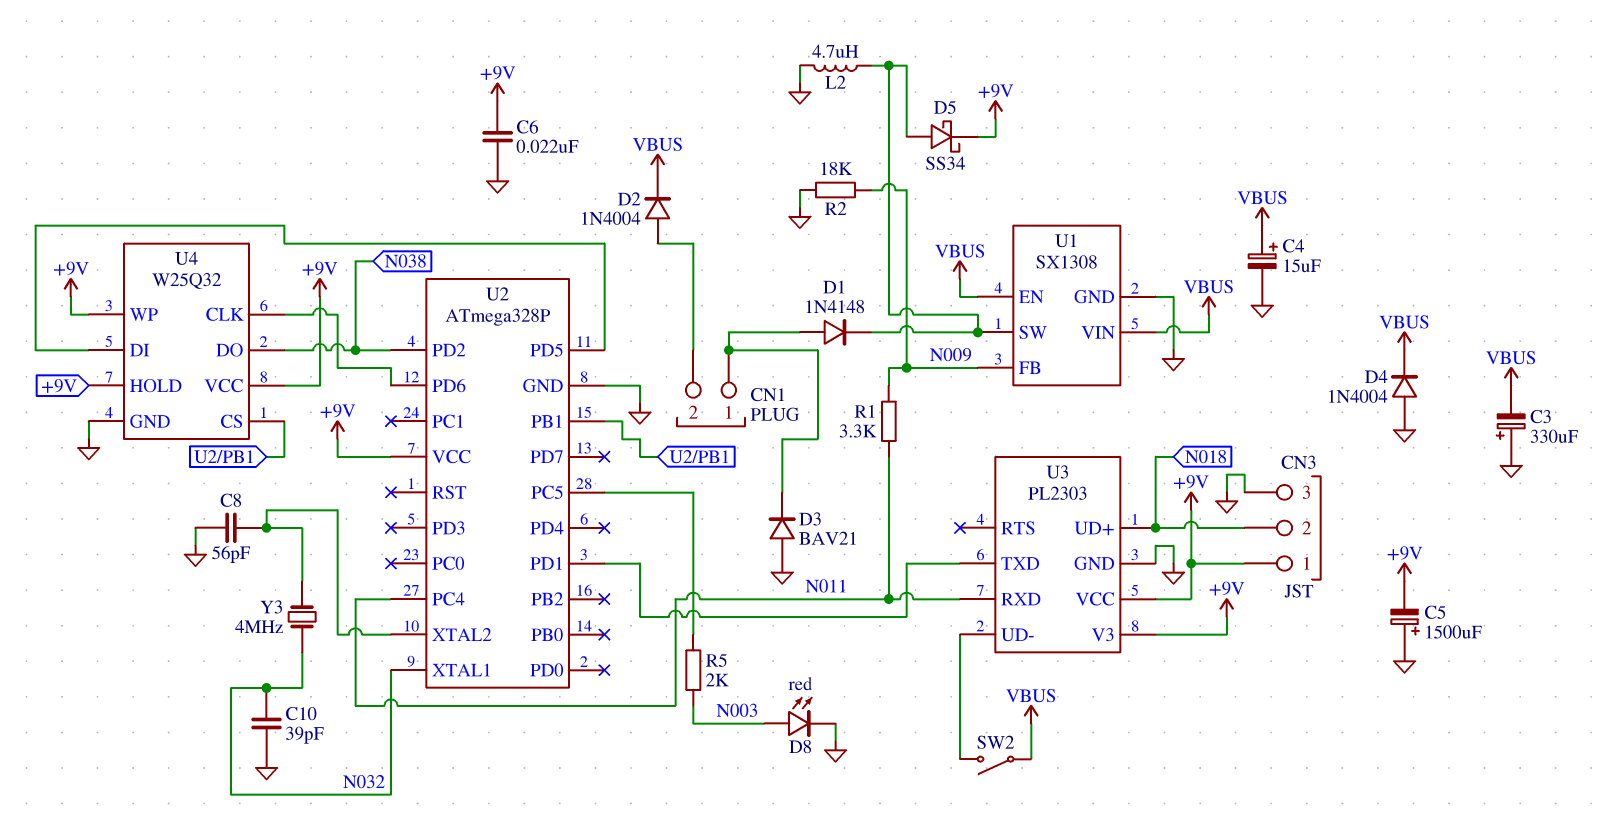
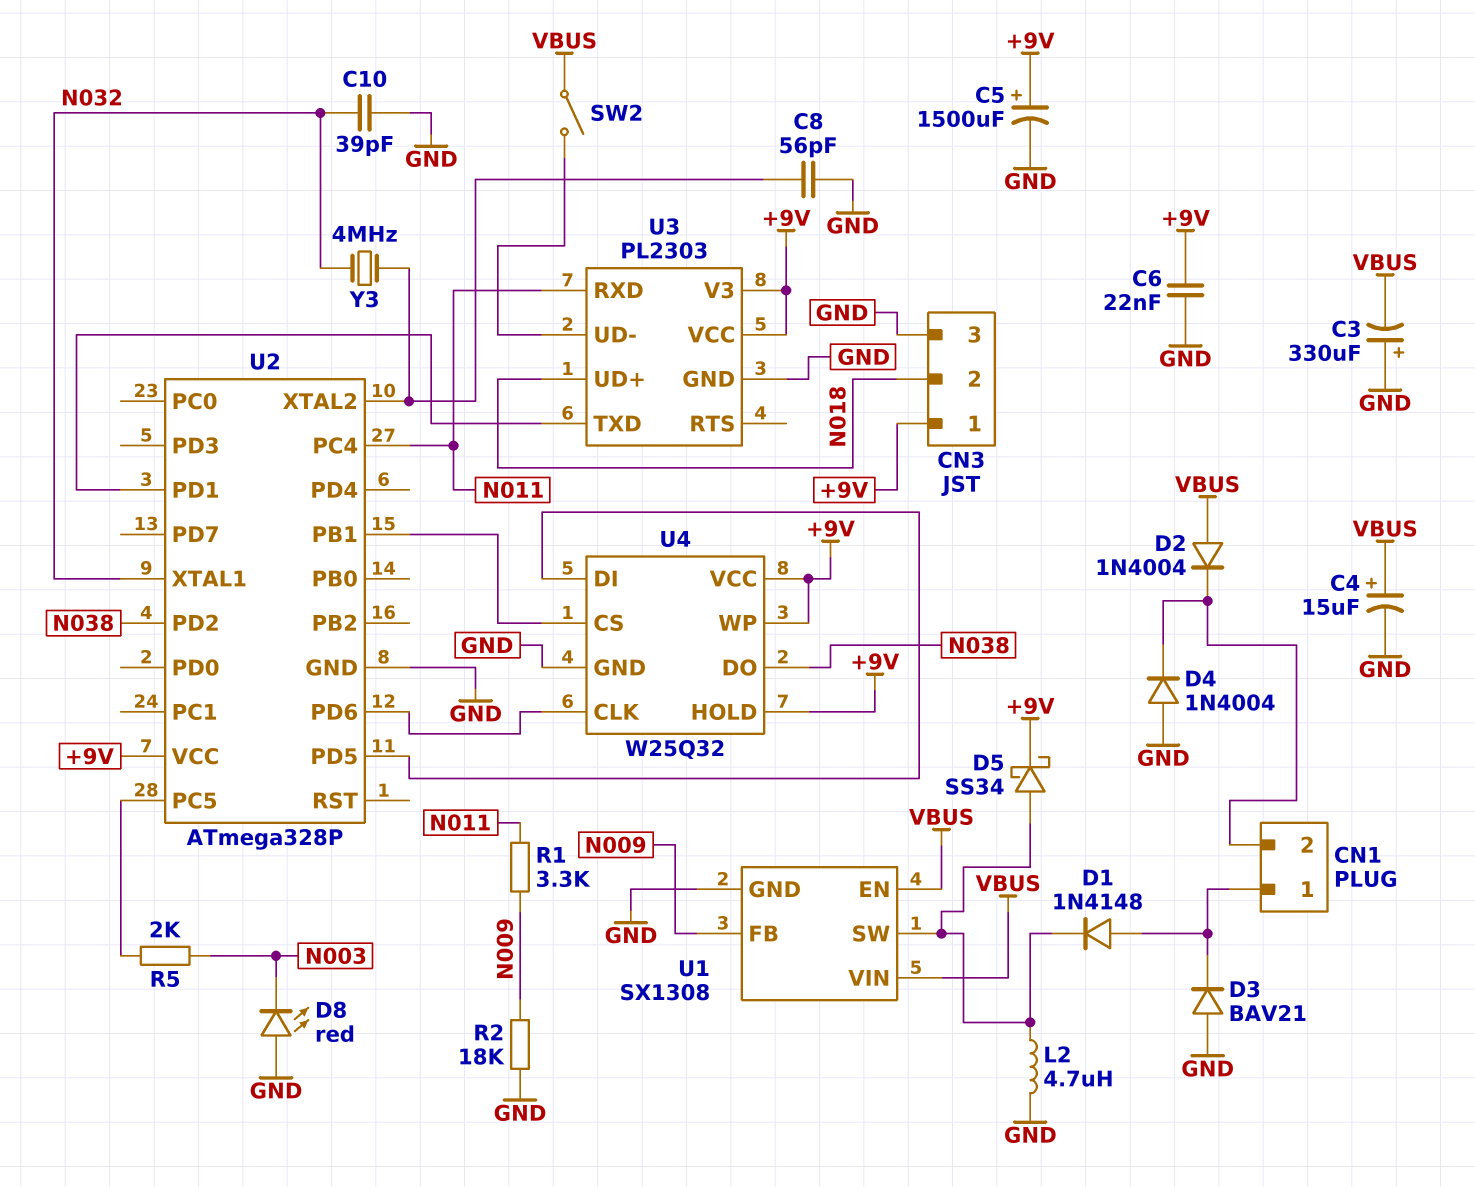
C5: 1500uF (plus GND, minus +9V) -> 1500uF (plus +9V, minus GND)
D2: diode 1N4004 (A CN1/2, K VBUS) -> diode 1N4004 (A VBUS, K CN1/2)
D4: diode 1N4004 (A GND, K VBUS) -> diode 1N4004 (A GND, K CN1/2)
D8: LED red (A N003, K GND) -> LED red (A GND, K N003)

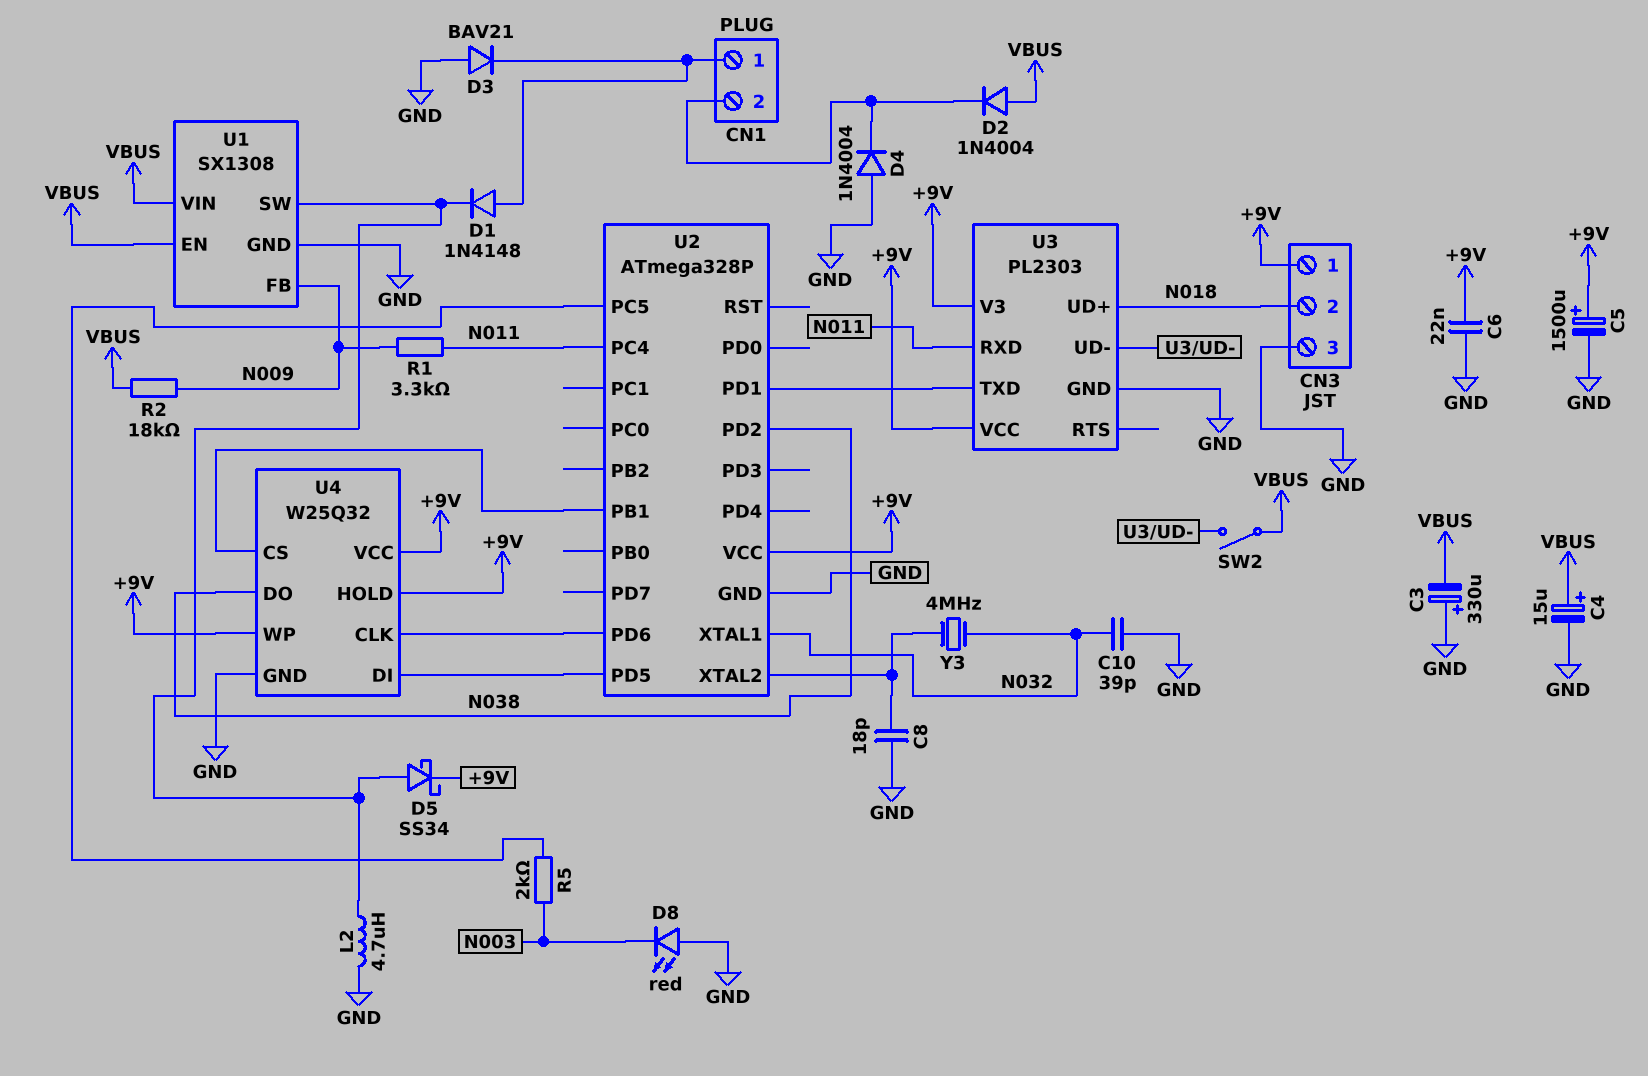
C8: 56pF (GND, U2/XTAL2) -> 18pF (GND, U2/XTAL2)
R2: 18k (GND, N009) -> 18k (N009, VBUS)

